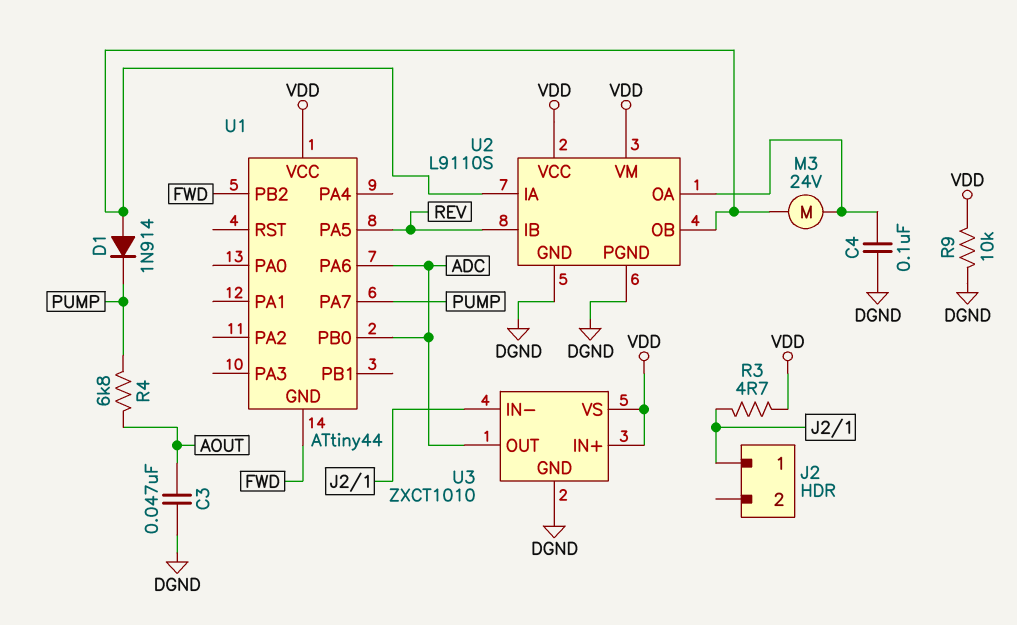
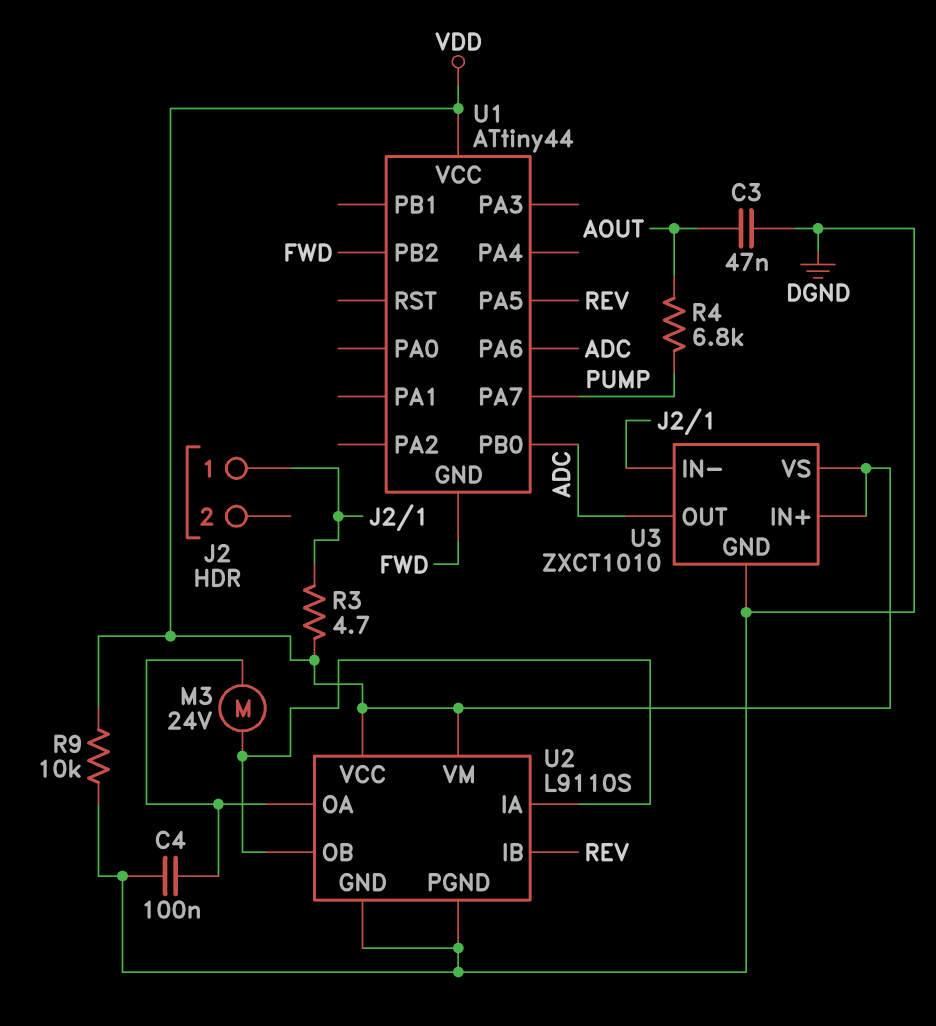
D1: diode 1N914 (A U2/IA, K PUMP) -> none

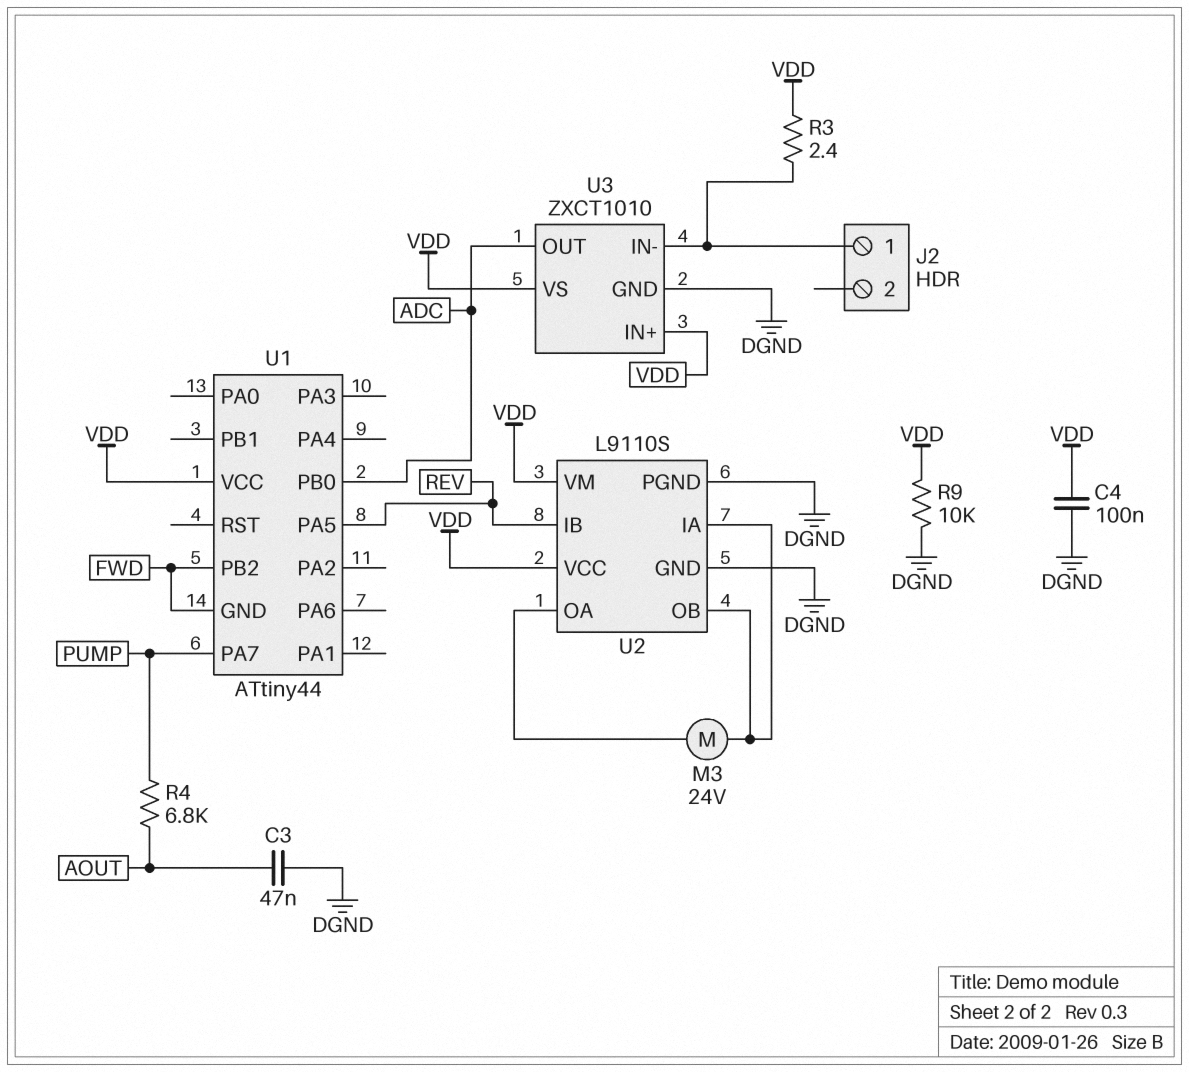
C4: 100nF (DGND, U2/OA) -> 100nF (DGND, VDD)
R3: 4.7 (J2/1, VDD) -> 2.4 (J2/1, VDD)
U1 pin PA6: ADC -> none

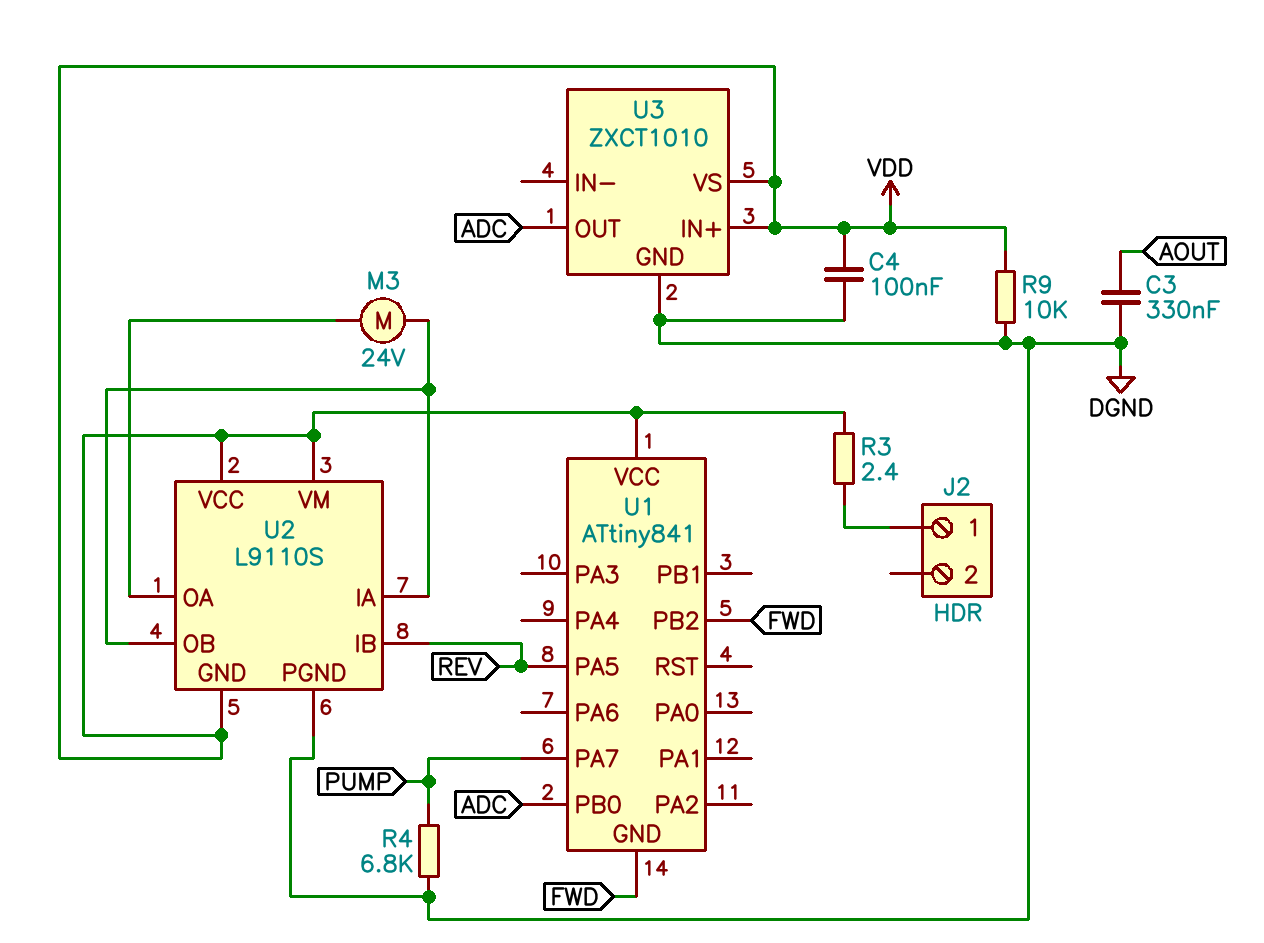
C3: 47nF (AOUT, DGND) -> 330nF (AOUT, DGND)
R4: 6.8k (AOUT, PUMP) -> 6.8k (DGND, PUMP)
U1: ATtiny44 -> ATtiny841
U2 pin GND: DGND -> VDD
U3 pin IN-: J2/1 -> none

